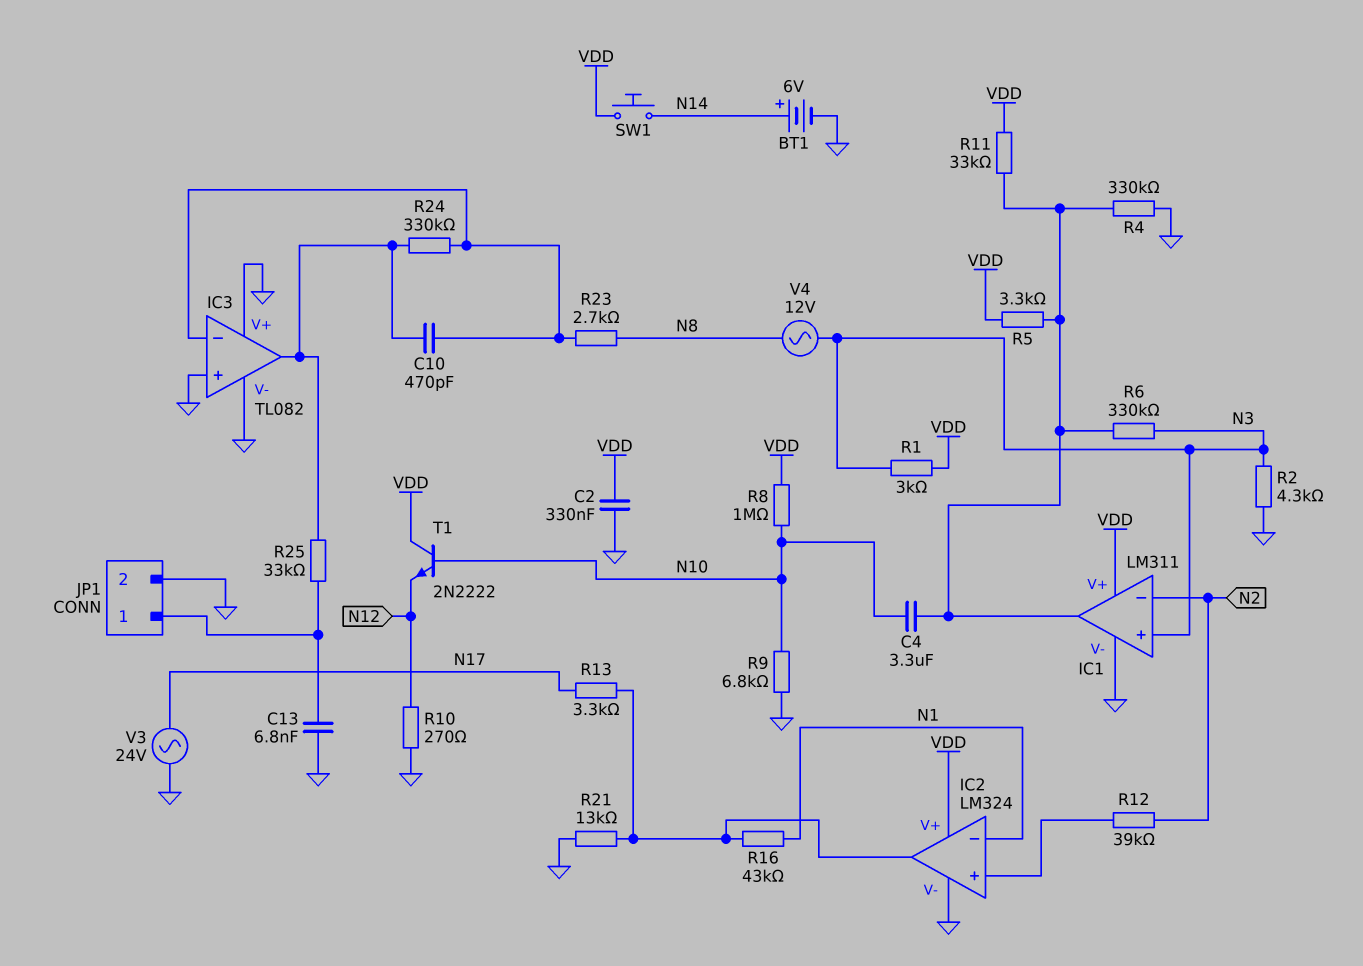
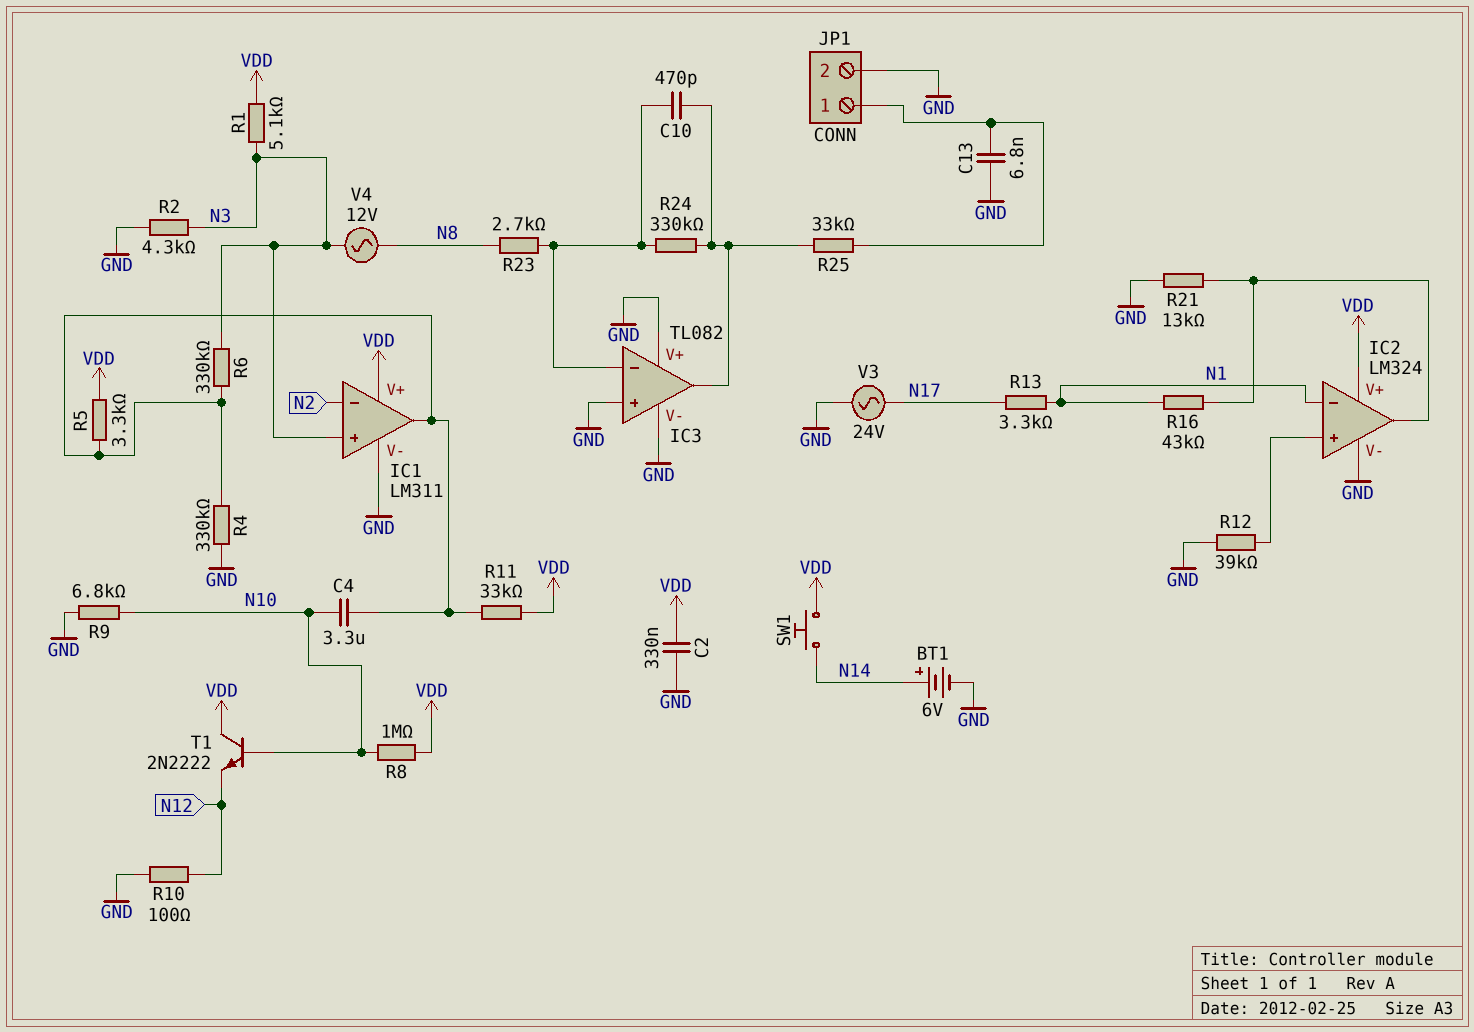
R1: 3k (N3, VDD) -> 5.1k (N3, VDD)
R10: 270 (GND, N12) -> 100 (GND, N12)
R12: 39k (IC2/in+, N2) -> 39k (GND, IC2/in+)
R13: 3.3k (IC2/out, N17) -> 3.3k (N1, N17)

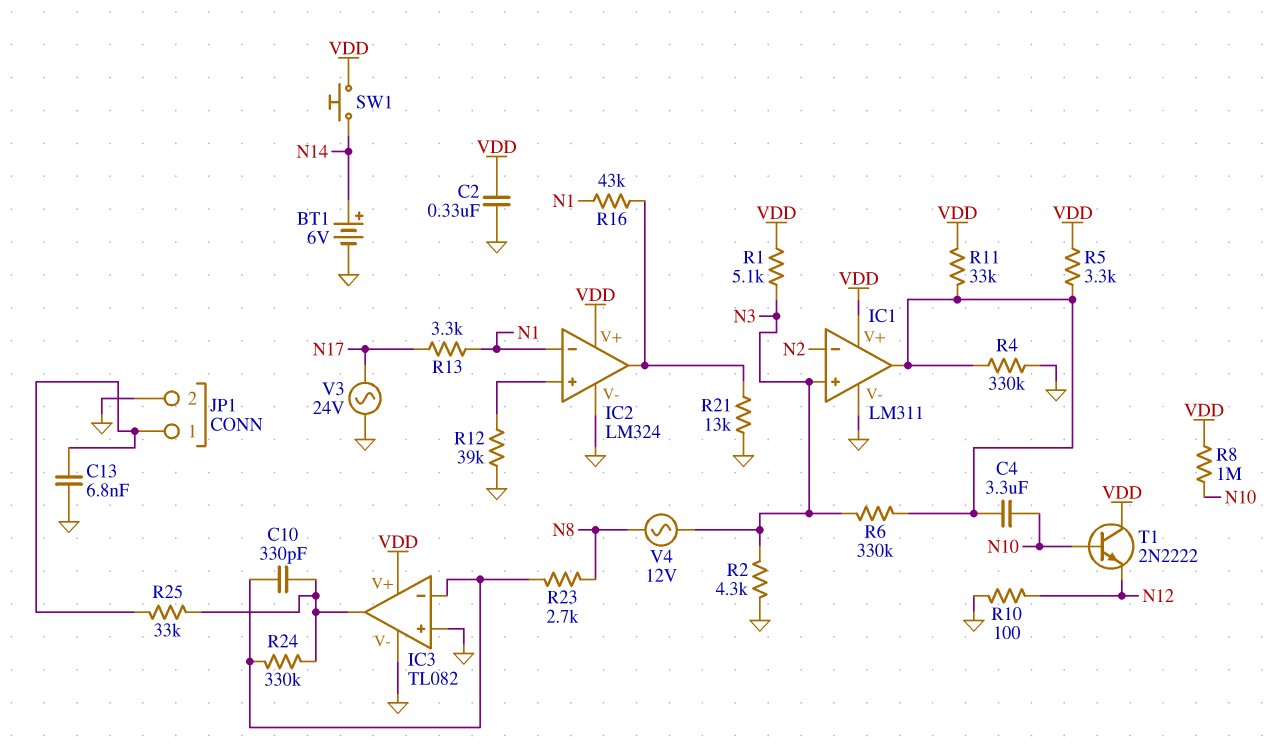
C10: 470pF (IC3/in-, IC3/out) -> 330pF (IC3/in-, IC3/out)
IC3 pin V+: GND -> VDD
R9: 6.8k (GND, N10) -> none

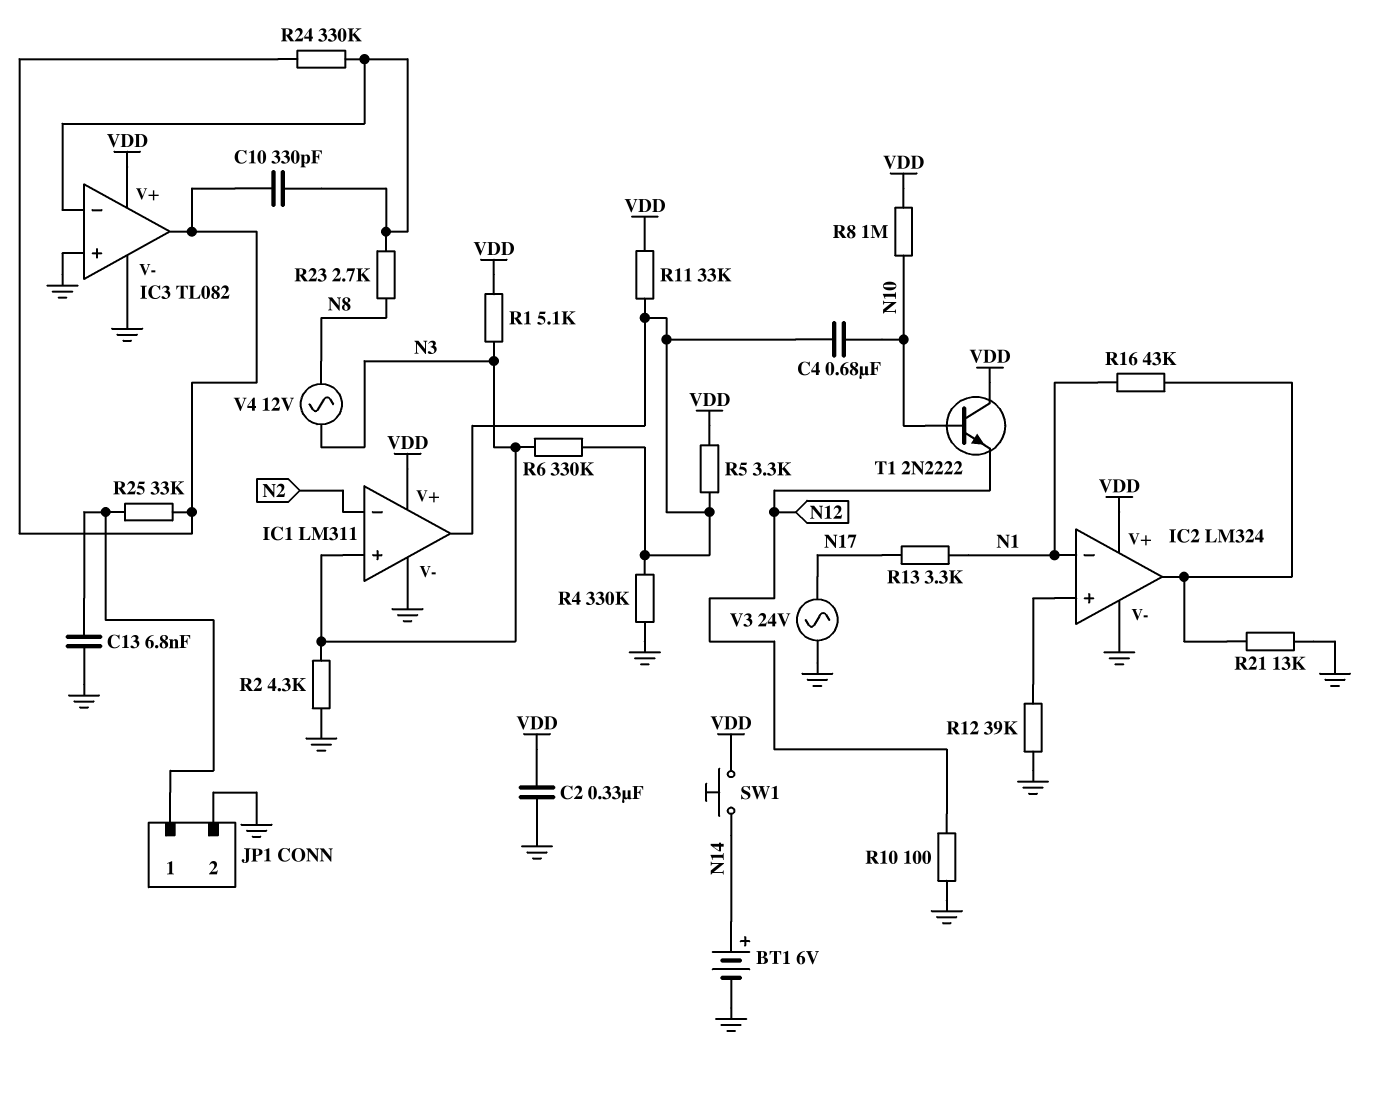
C4: 3.3uF (IC1/out, N10) -> 680nF (IC1/out, N10)

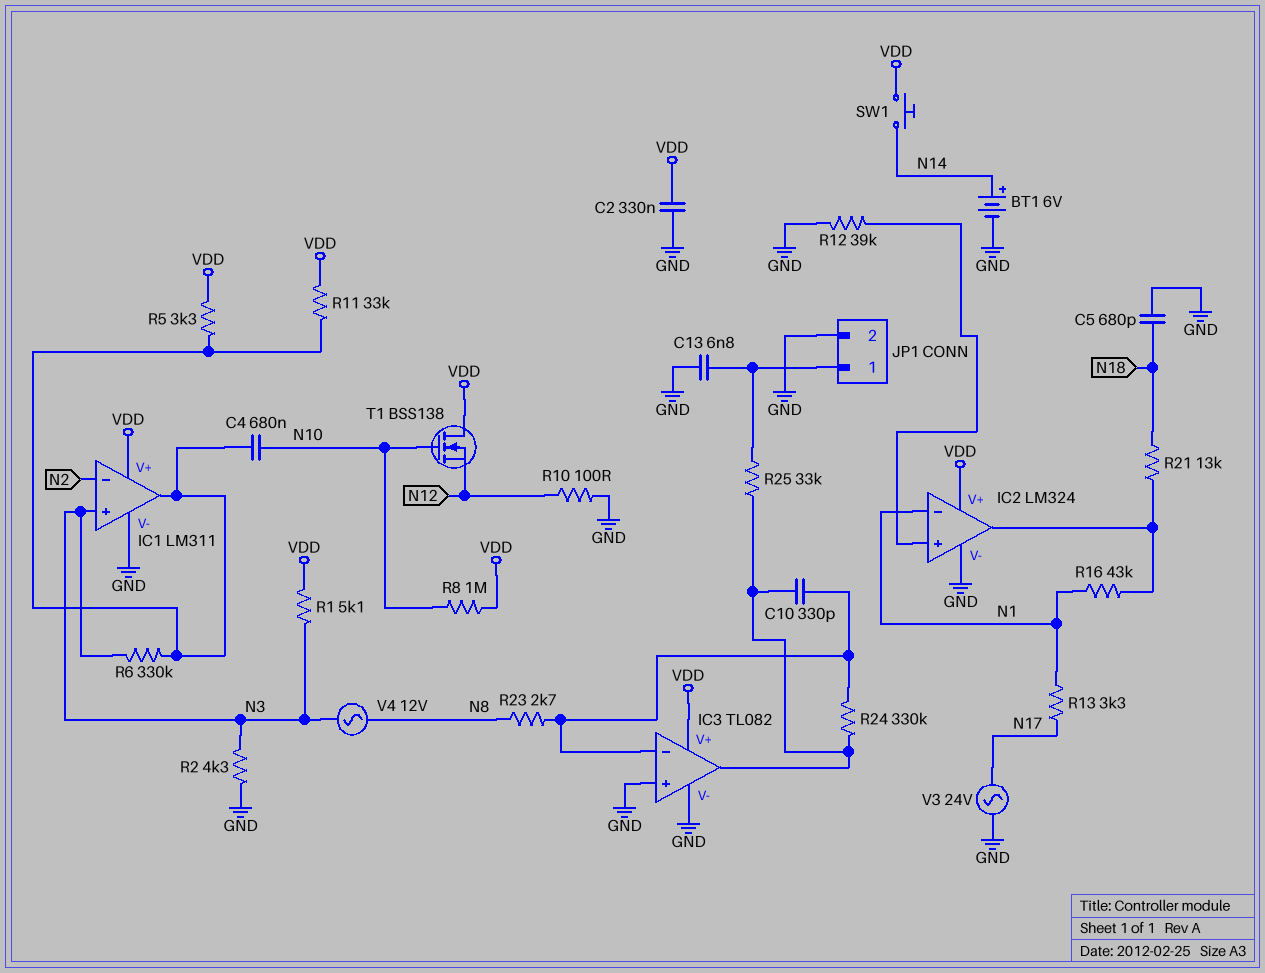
C5: none -> 680pF (GND, N18)
R4: 330k (GND, IC1/out) -> none
R21: 13k (GND, IC2/out) -> 13k (IC2/out, N18)
T1: NPN 2N2222 (B N10, C VDD, E N12) -> NMOS BSS138 (G N10, D VDD, S N12)

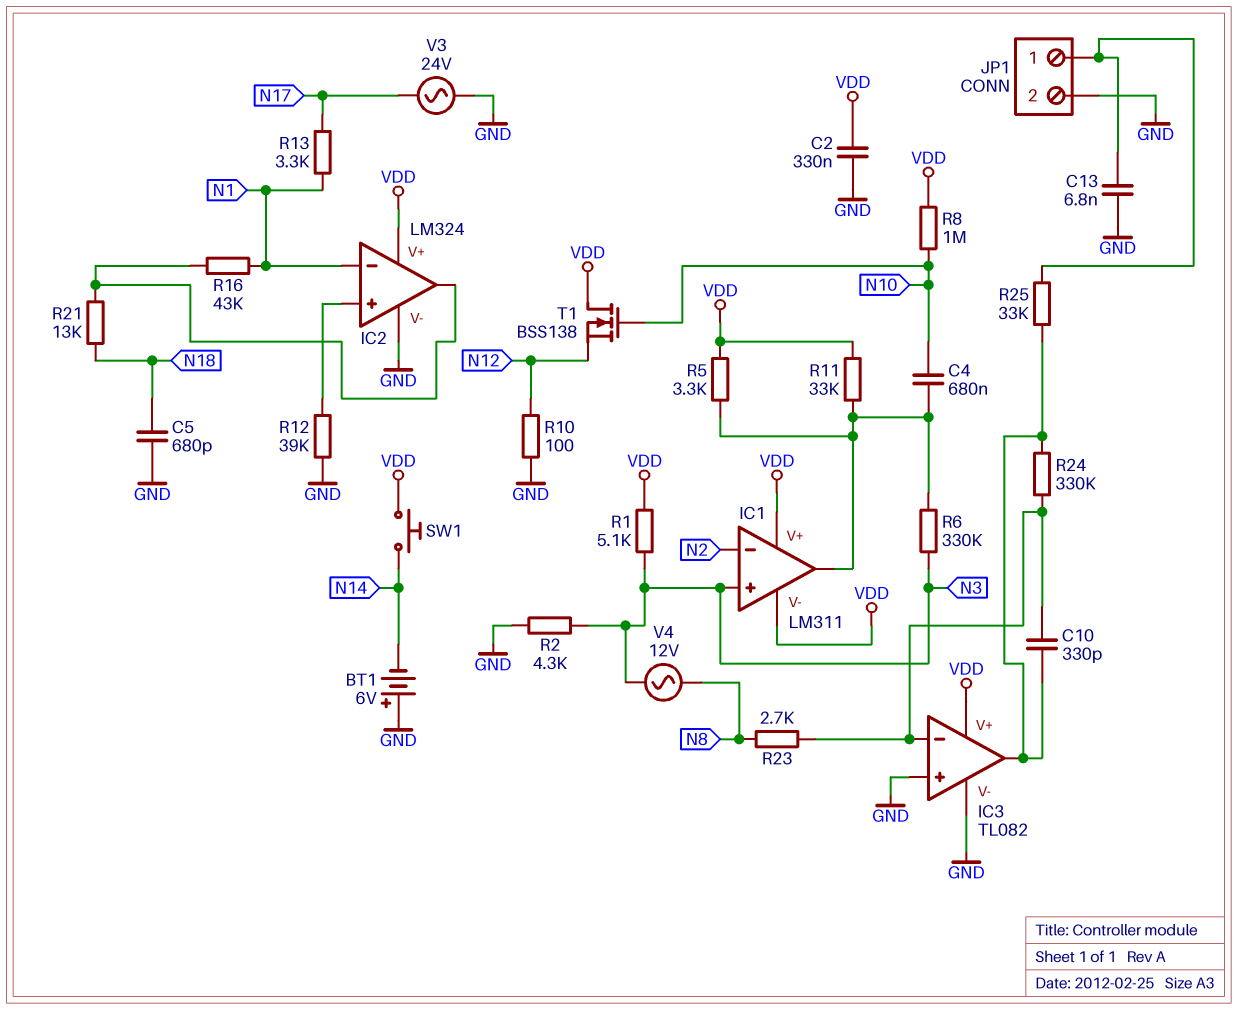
BT1: 6V (plus N14, minus GND) -> 6V (plus GND, minus N14)
IC1 pin V-: GND -> VDD

